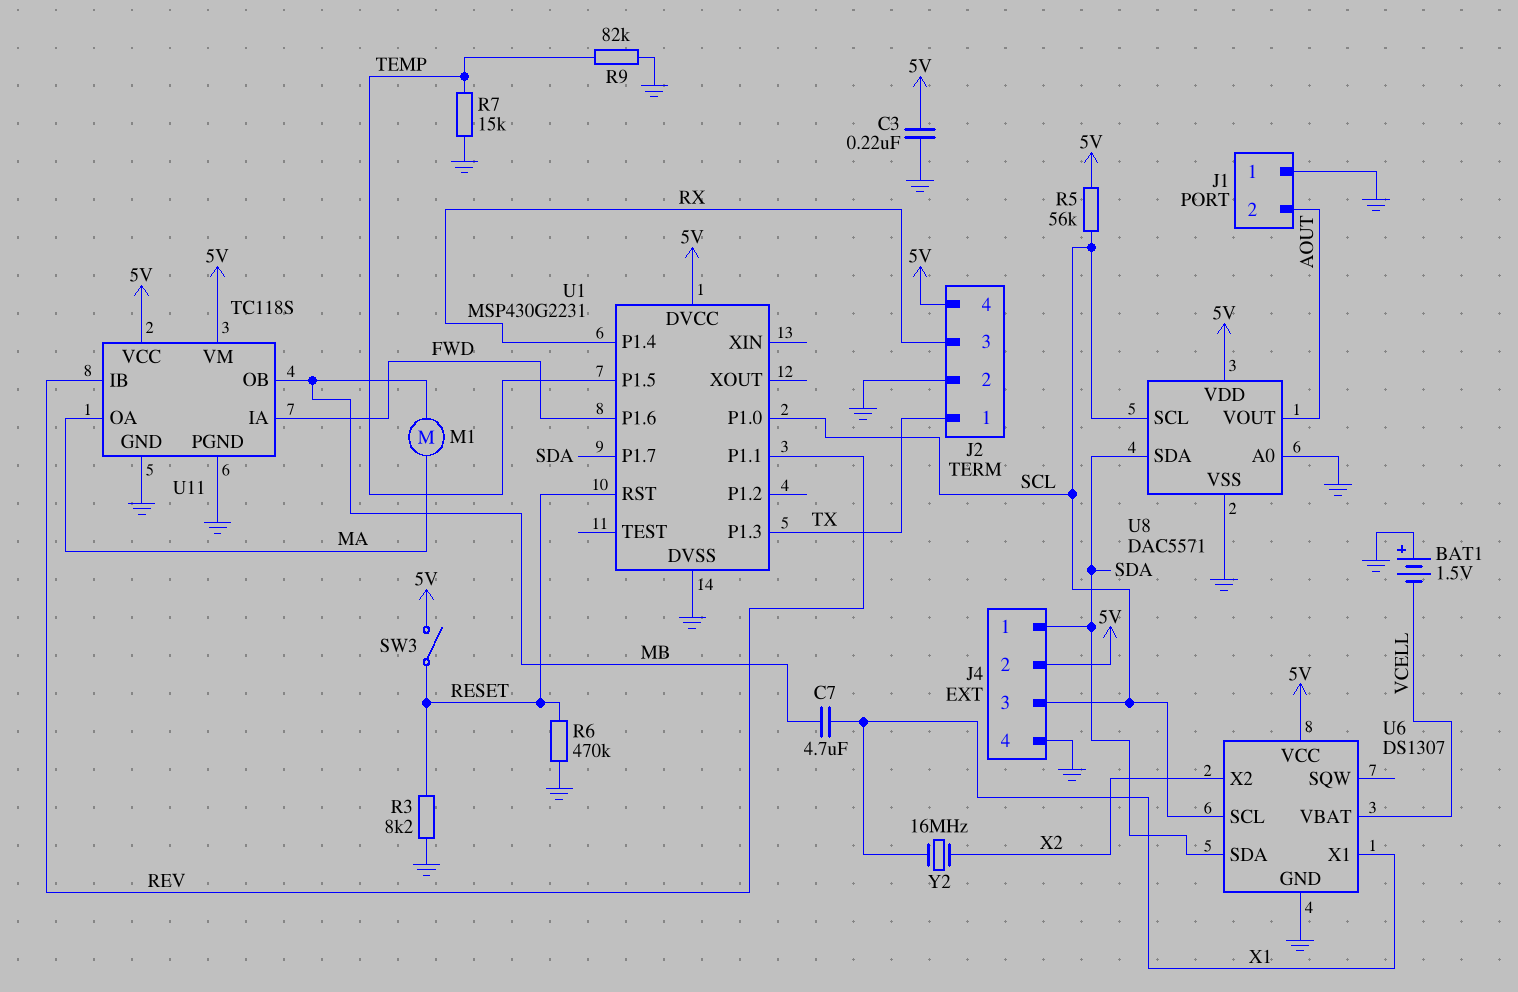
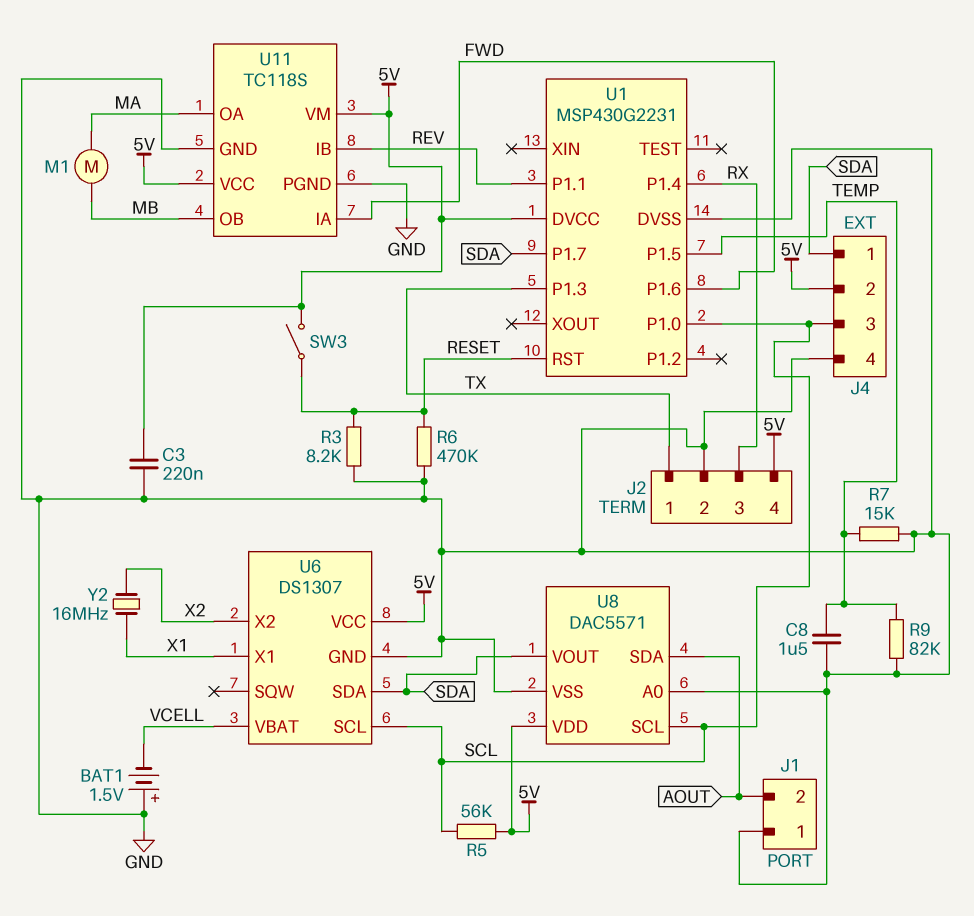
C7: 4.7uF (MB, X1) -> none
C8: none -> 1.5uF (GND, TEMP)
U8 pin SDA: SDA -> AOUT
U8 pin VOUT: AOUT -> SDA

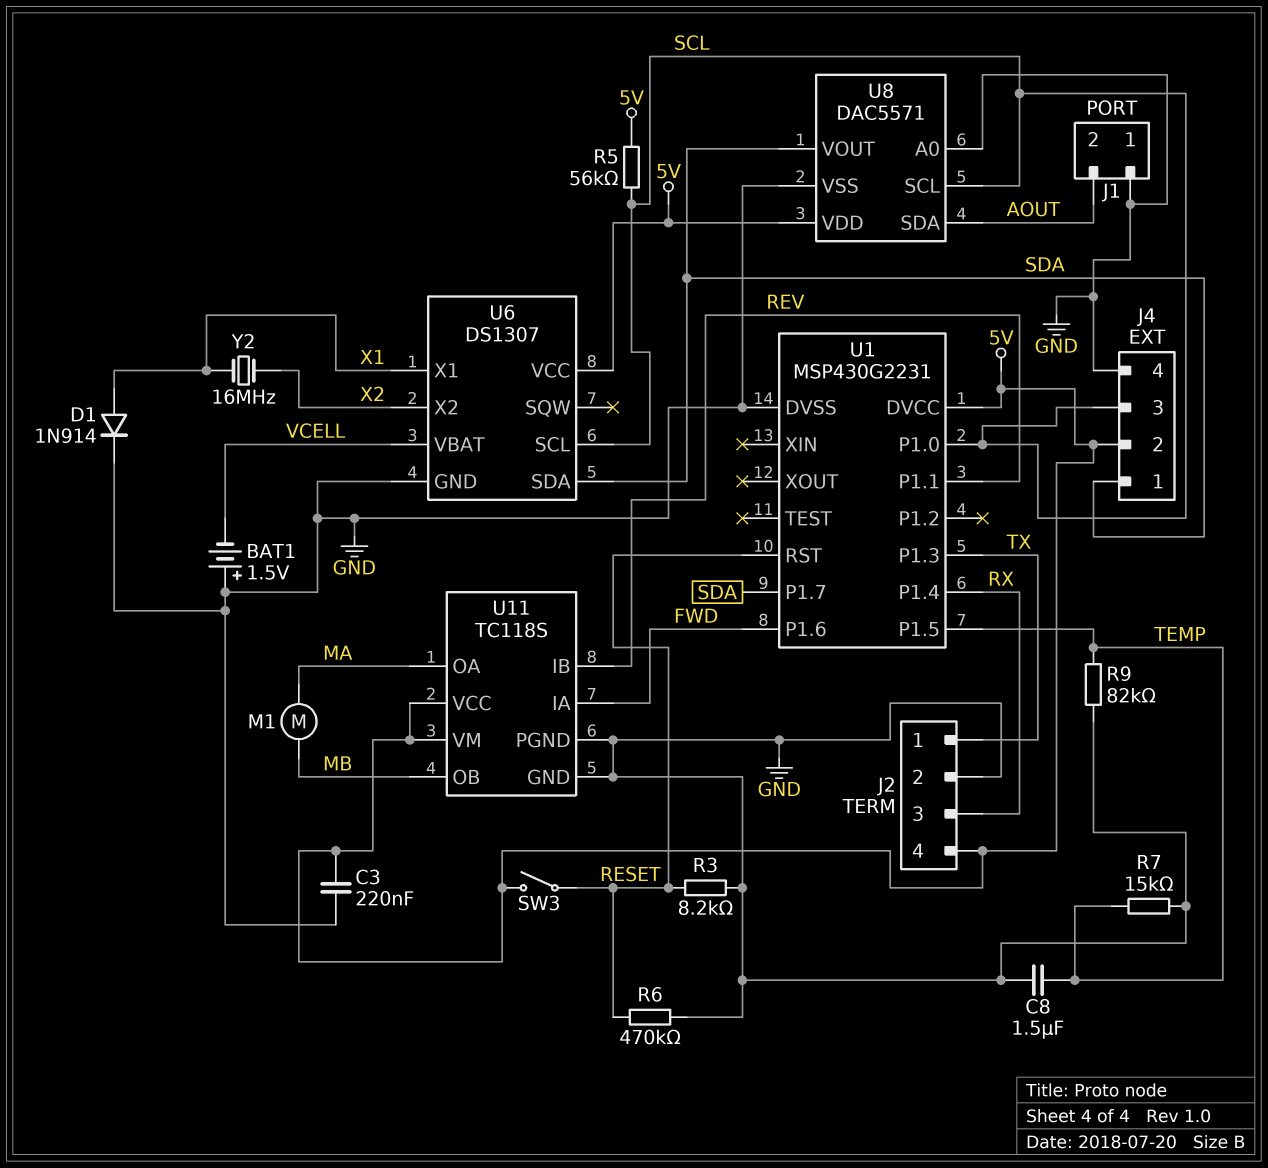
D1: none -> diode 1N914 (A X1, K GND)

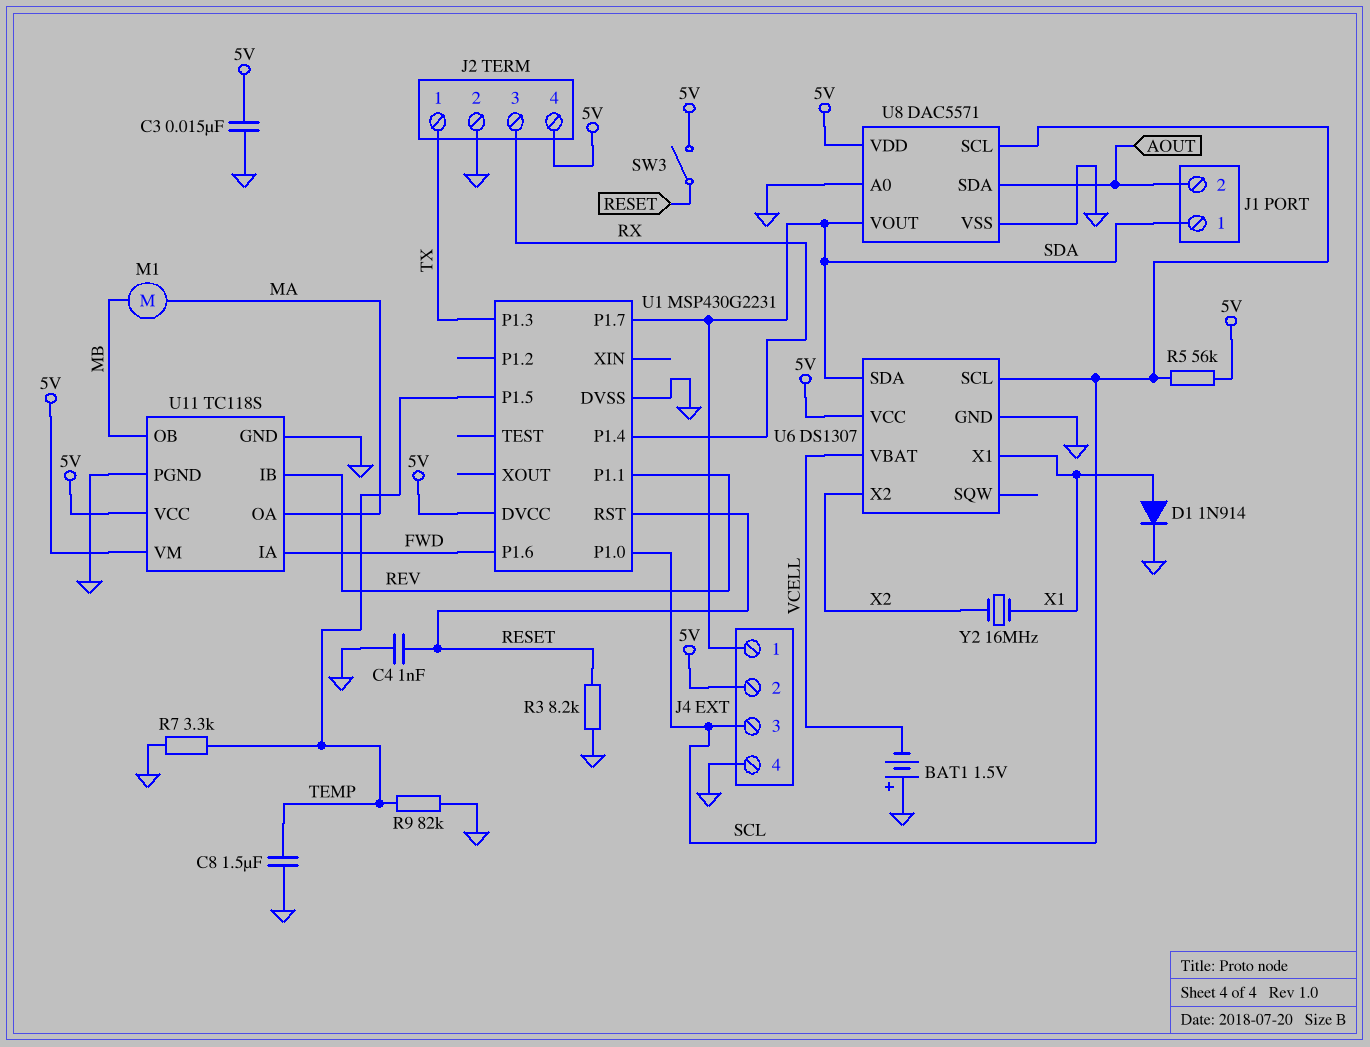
C3: 220nF (5V, GND) -> 15nF (5V, GND)
C4: none -> 1nF (GND, RESET)
J1 pin 1: GND -> SDA
R6: 470k (GND, RESET) -> none
R7: 15k (GND, TEMP) -> 3.3k (GND, TEMP)

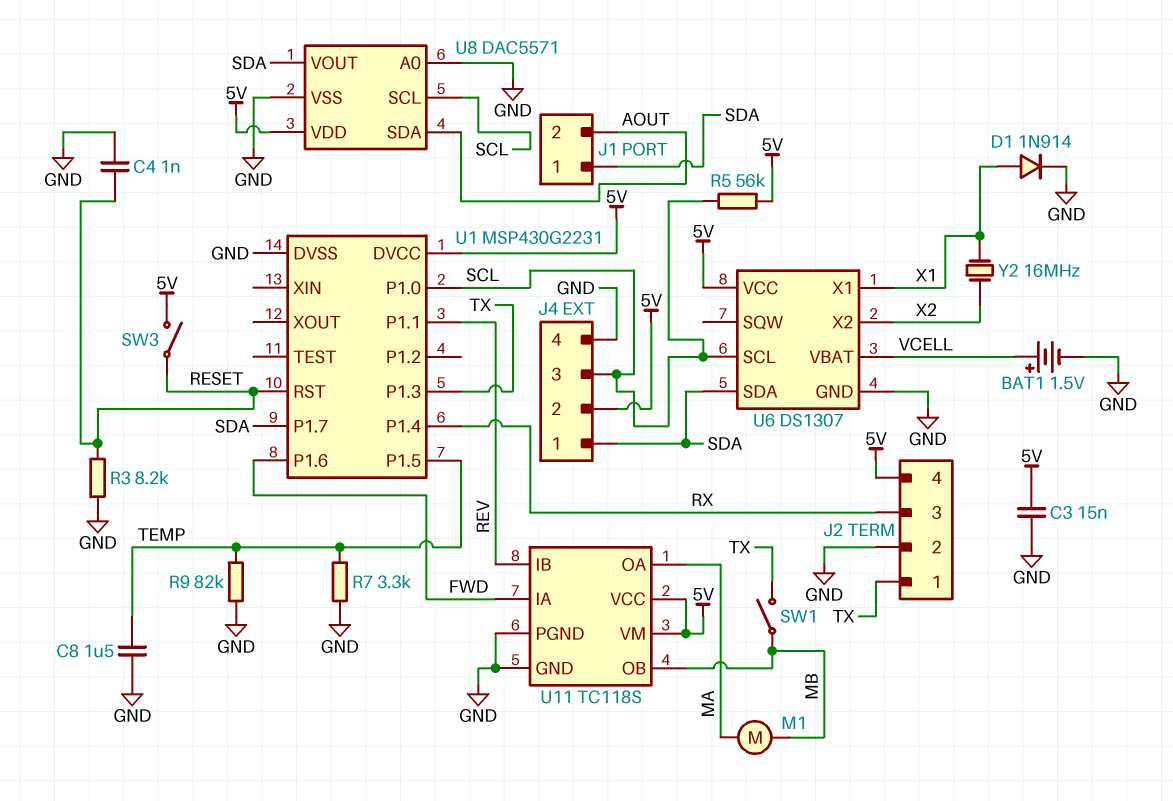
BAT1: 1.5V (plus GND, minus VCELL) -> 1.5V (plus VCELL, minus GND)
SW1: none -> switch (MB, TX)

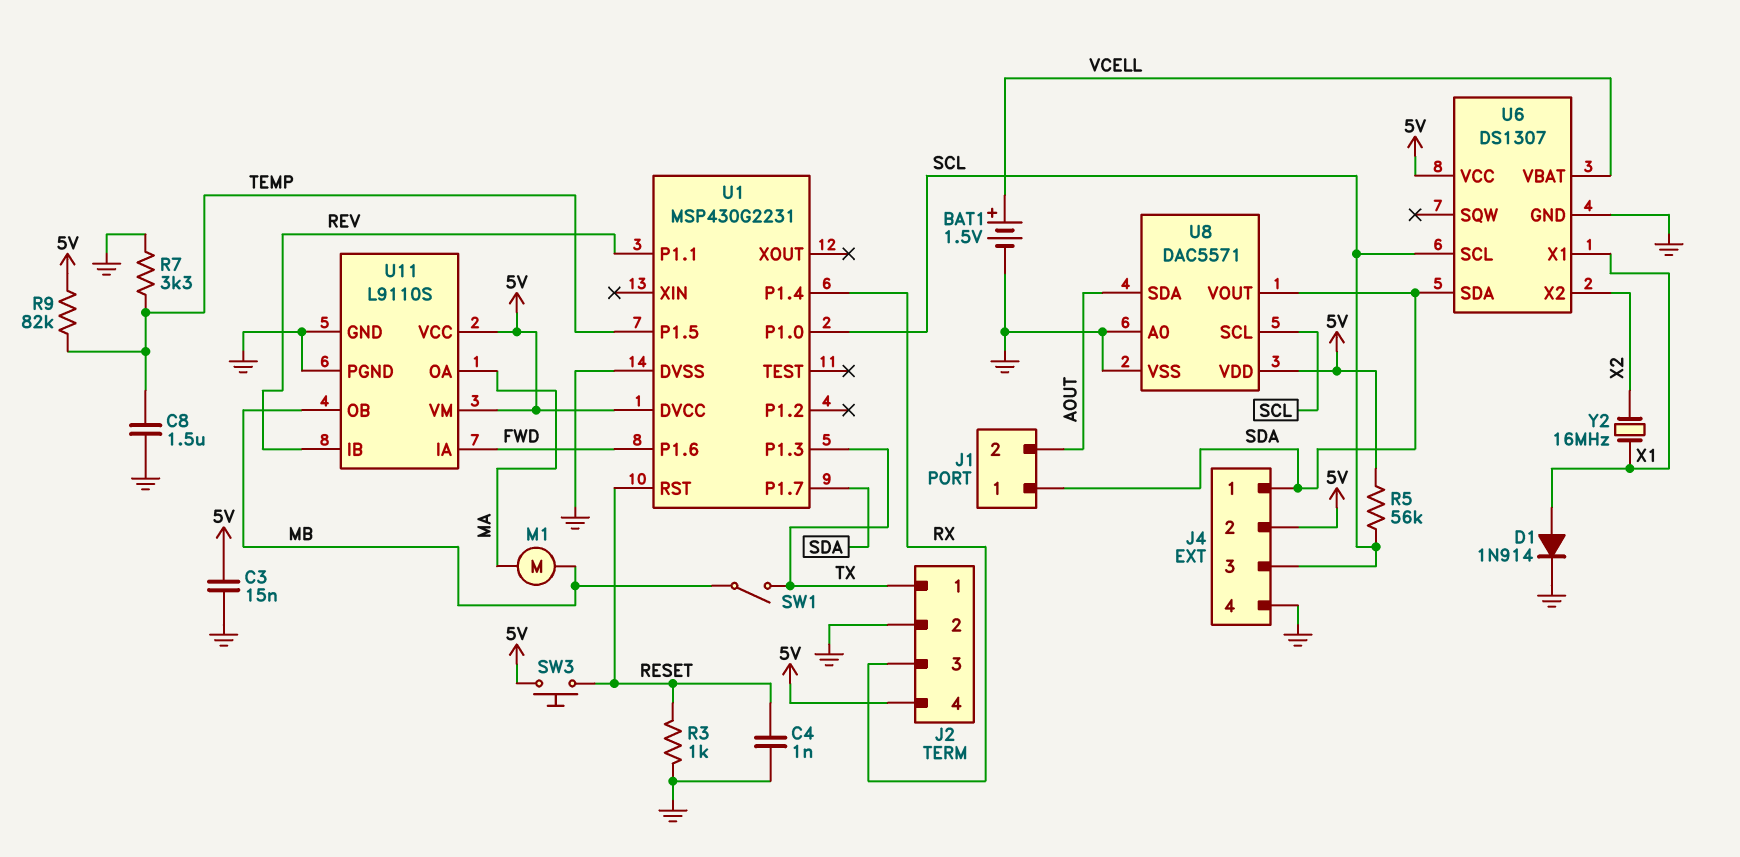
R3: 8.2k (GND, RESET) -> 1k (GND, RESET)
R9: 82k (GND, TEMP) -> 82k (5V, TEMP)
SW3: switch (5V, RESET) -> button (5V, RESET)
U11: TC118S -> L9110S

